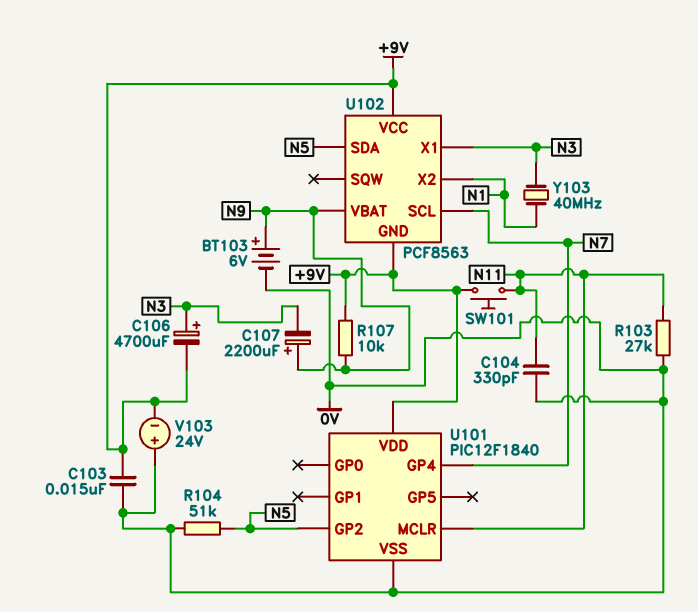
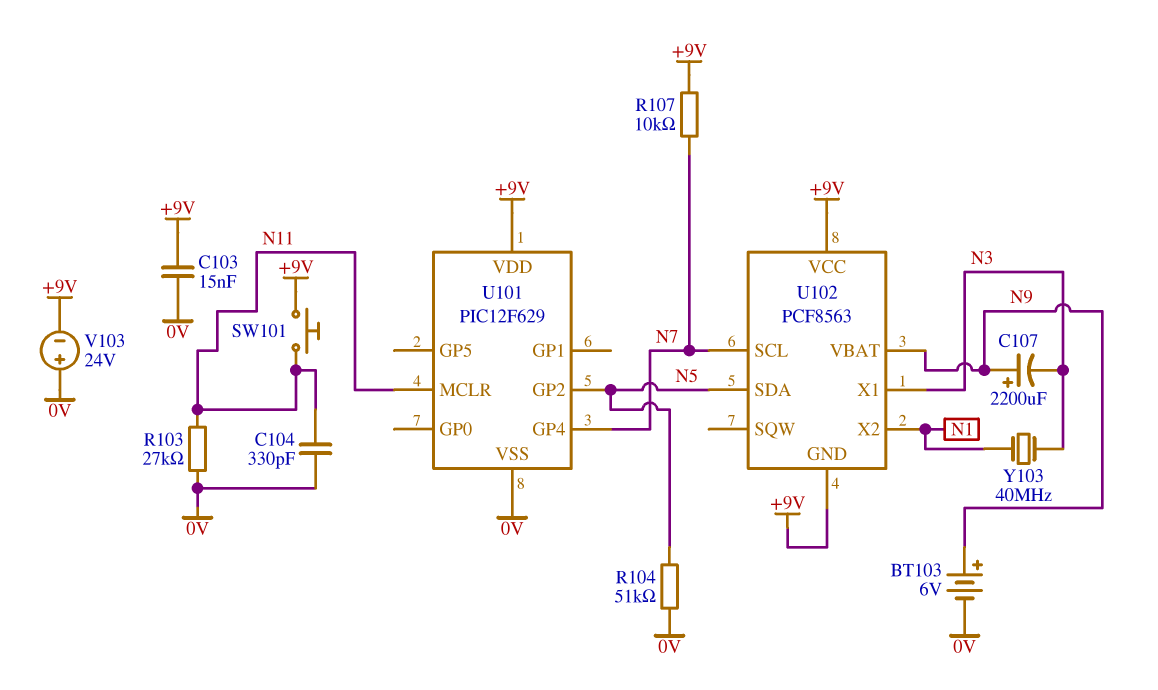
C106: 4700uF (plus N3, minus +9V) -> none
R107: 10k (+9V, N9) -> 10k (+9V, N7)
U101: PIC12F1840 -> PIC12F629

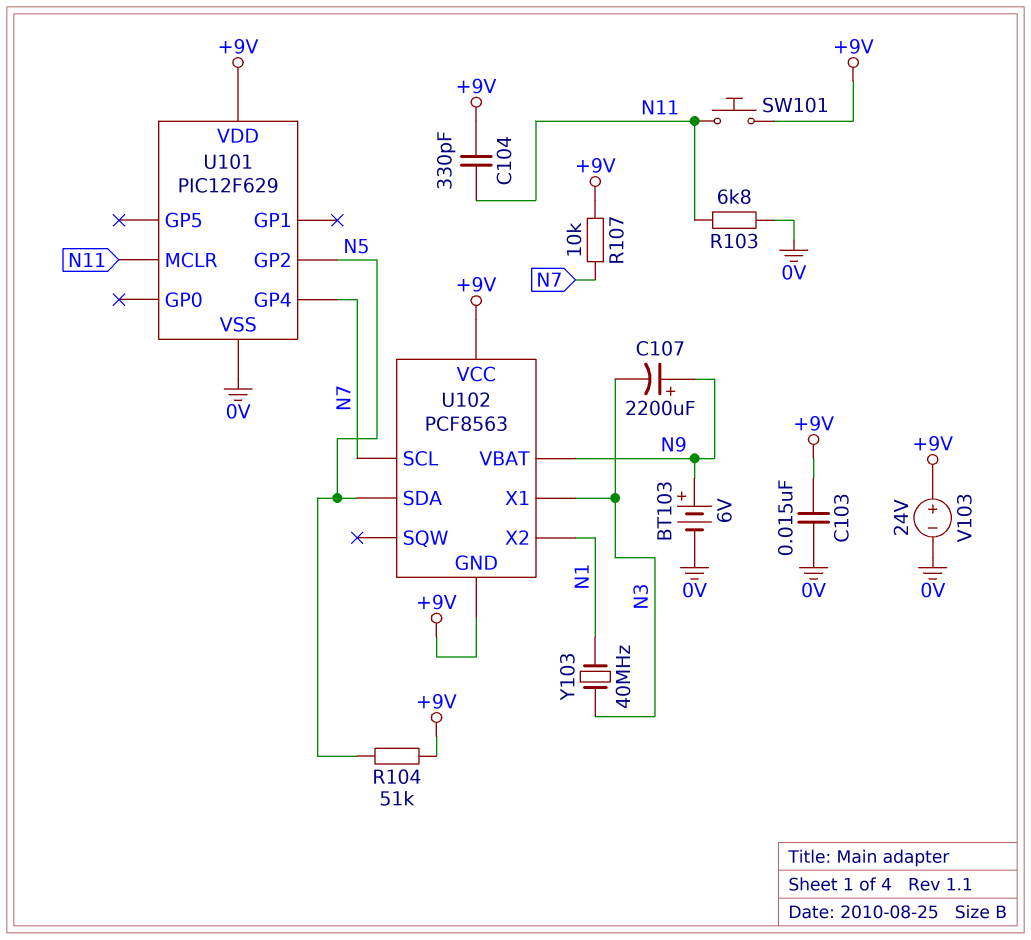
C104: 330pF (0V, N11) -> 330pF (+9V, N11)
R103: 27k (0V, N11) -> 6.8k (0V, N11)
R104: 51k (0V, N5) -> 51k (+9V, N5)
V103: 24V (plus 0V, minus +9V) -> 24V (plus +9V, minus 0V)

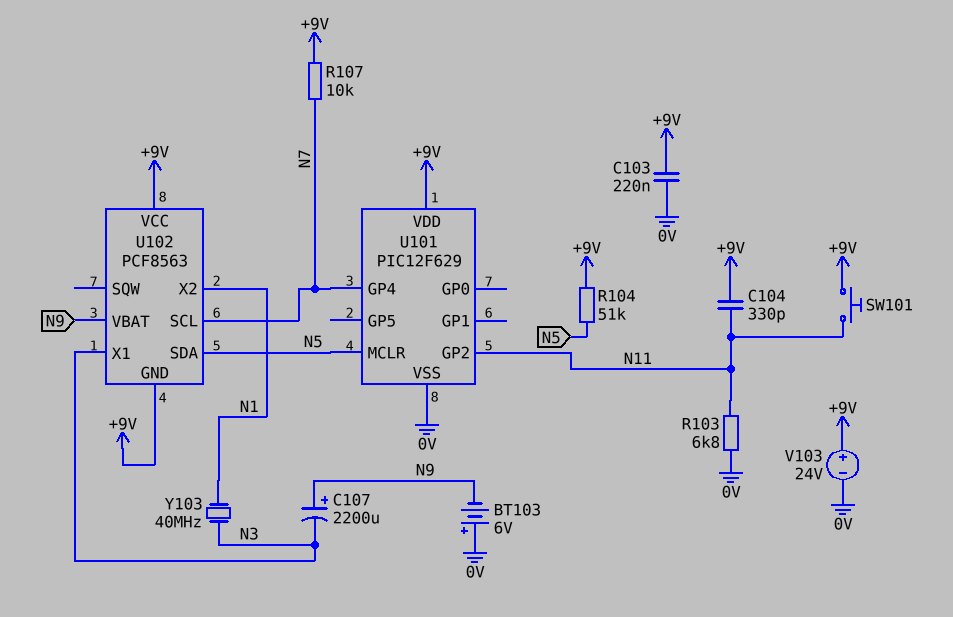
BT103: 6V (plus N9, minus 0V) -> 6V (plus 0V, minus N9)
C103: 15nF (+9V, 0V) -> 220nF (+9V, 0V)
U101 pin GP2: N5 -> N11
U101 pin MCLR: N11 -> N5

